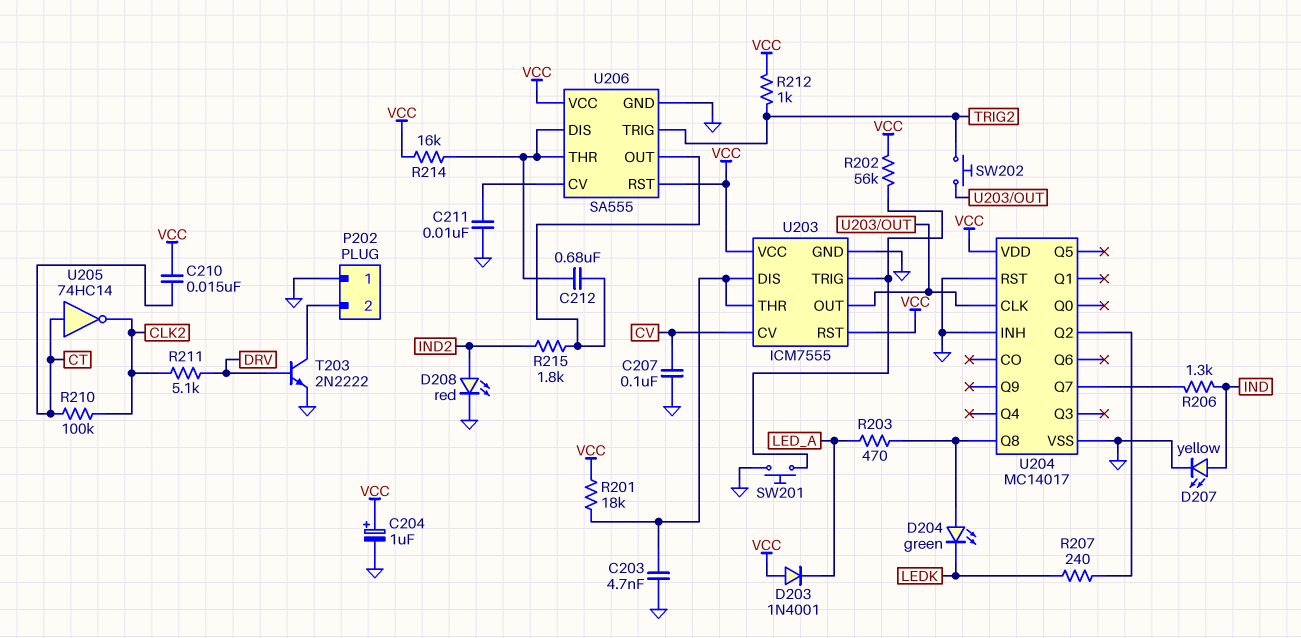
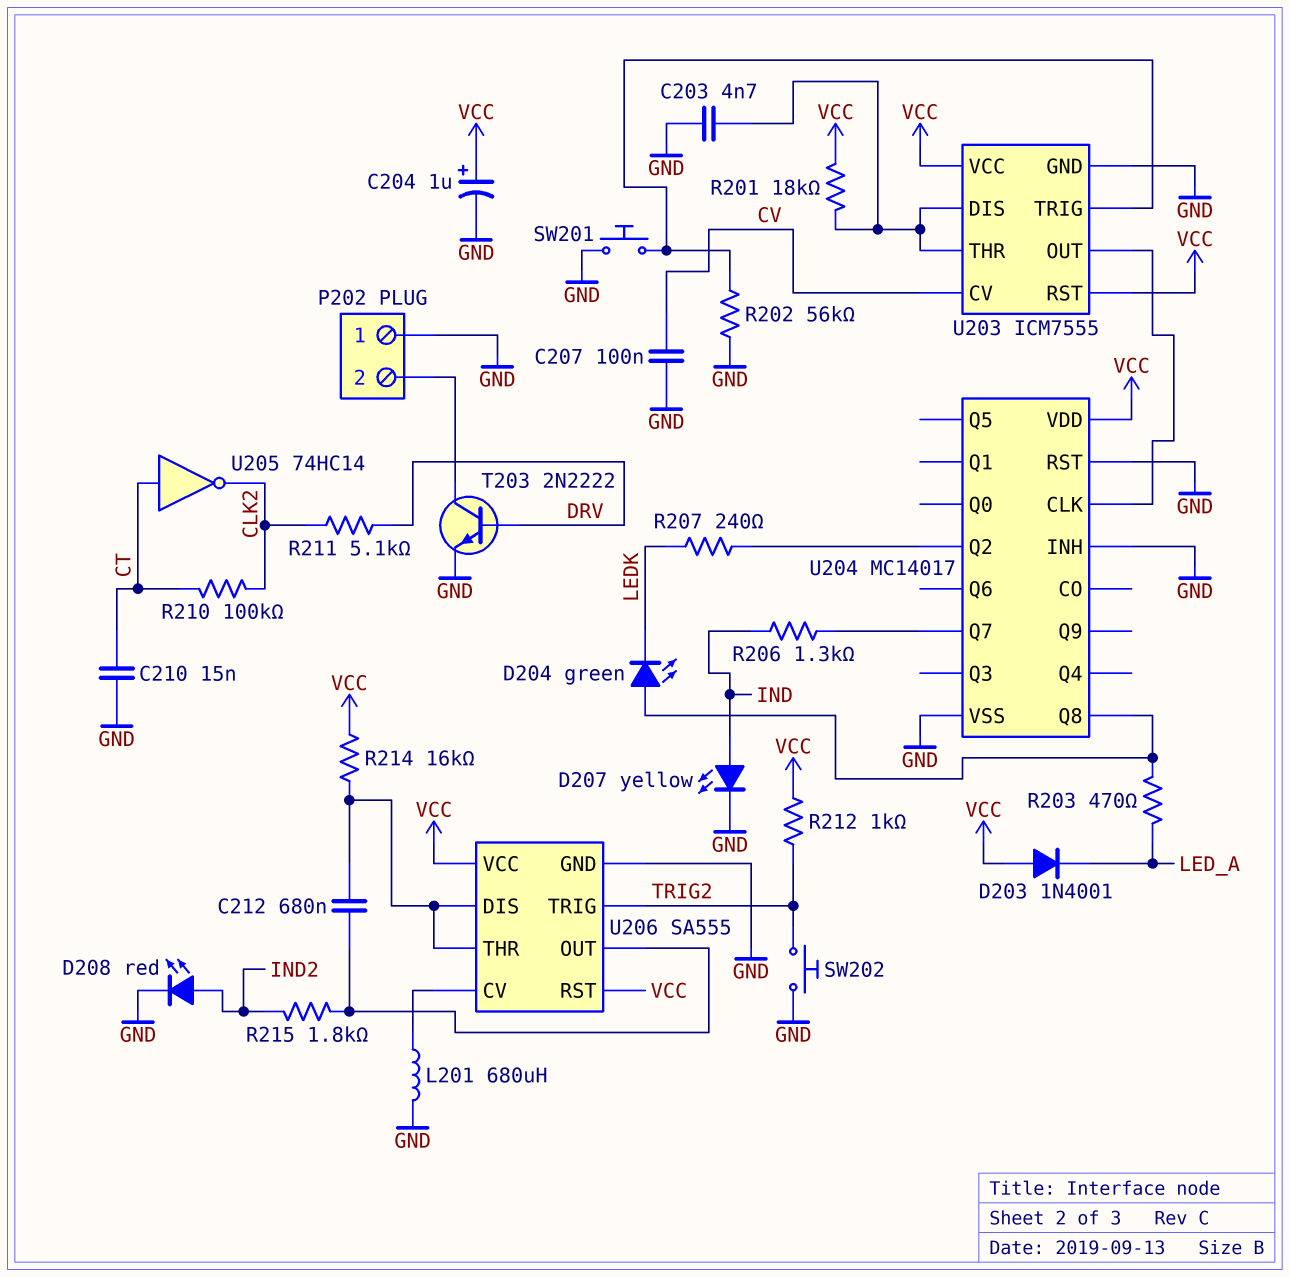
C210: 15nF (CT, VCC) -> 15nF (CT, GND)
C211: 10nF (GND, U206/CV) -> none
L201: none -> 680uH (GND, U206/CV)
R202: 56k (U203/TRIG, VCC) -> 56k (GND, U203/TRIG)
SW202: button (TRIG2, U203/OUT) -> button (GND, TRIG2)

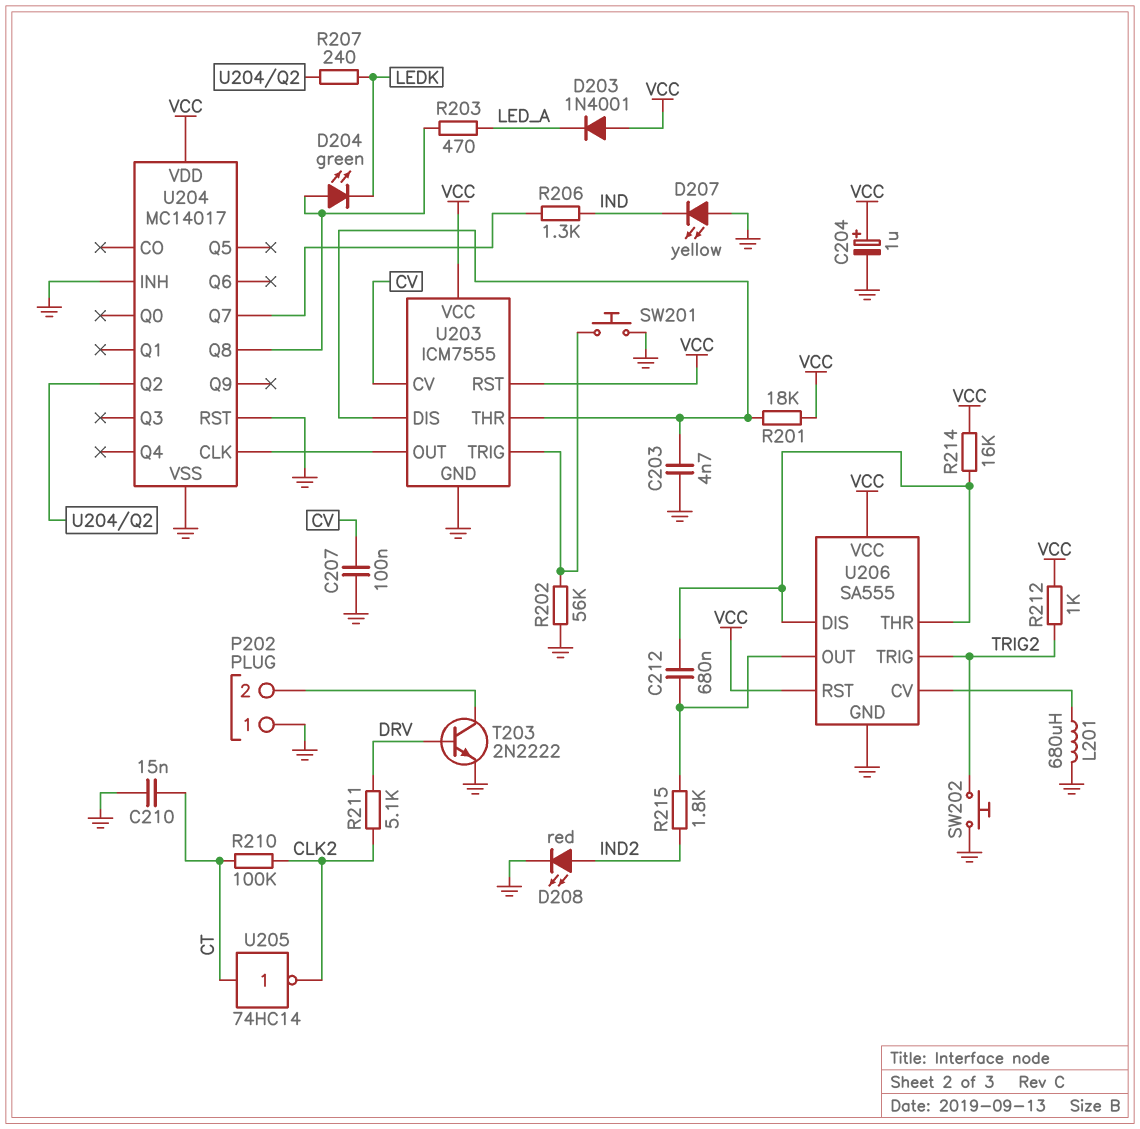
D207: LED yellow (A IND, K GND) -> LED yellow (A GND, K IND)

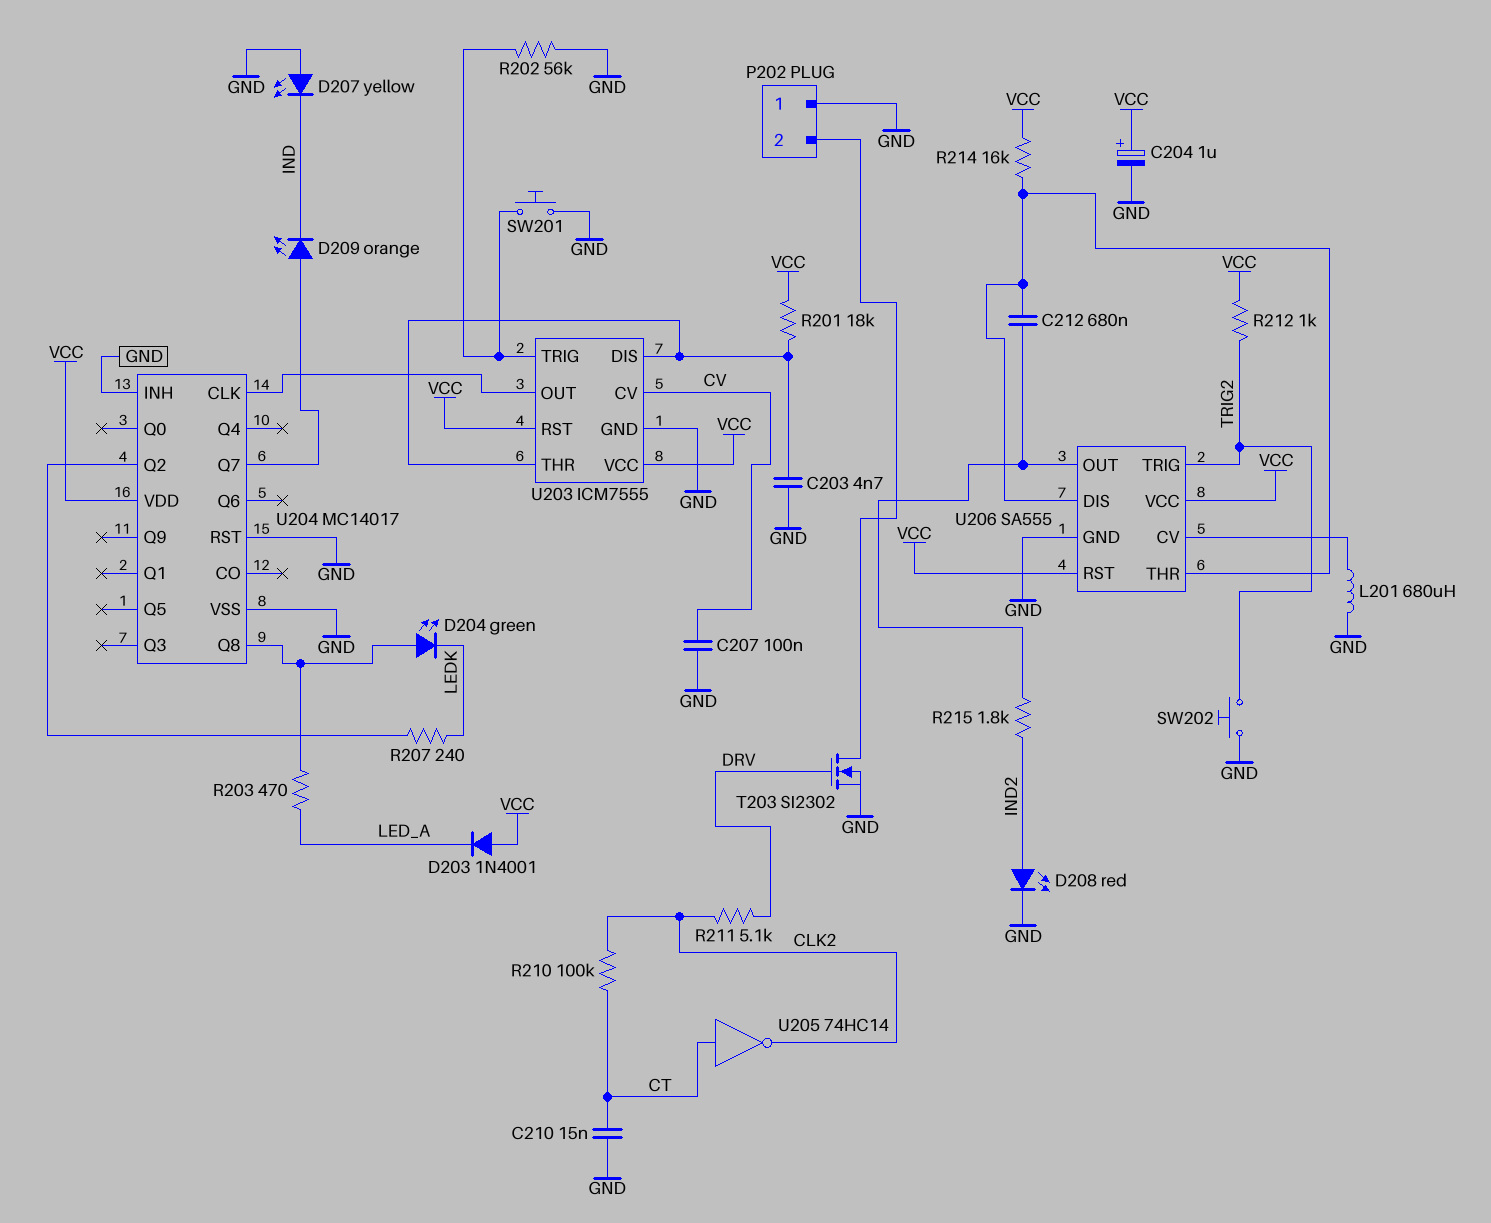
D209: none -> LED orange (A U204/Q7, K IND)
R206: 1.3k (IND, U204/Q7) -> none
T203: NPN 2N2222 (B DRV, C P202/2, E GND) -> NMOS SI2302 (G DRV, D P202/2, S GND)

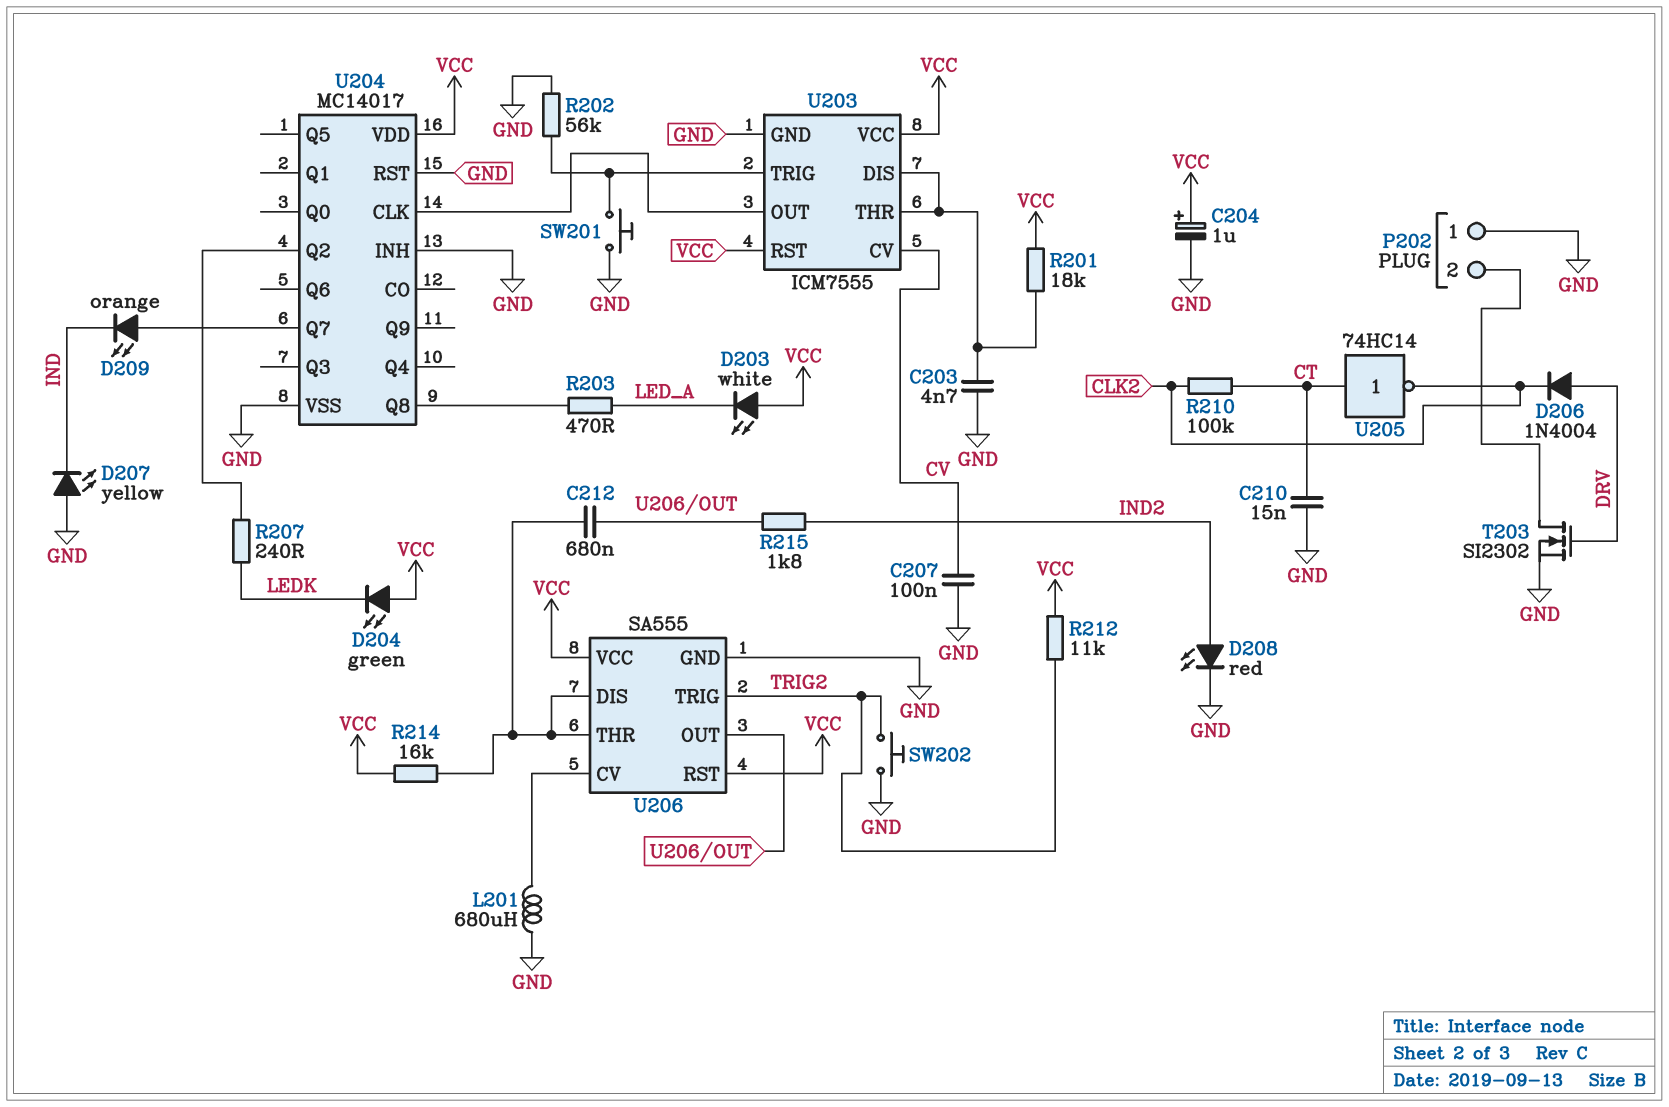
D203: diode 1N4001 (A VCC, K LED_A) -> LED white (A VCC, K LED_A)
D204: LED green (A U204/Q8, K LEDK) -> LED green (A VCC, K LEDK)
D206: none -> diode 1N4004 (A DRV, K CLK2)
R211: 5.1k (CLK2, DRV) -> none
R212: 1k (TRIG2, VCC) -> 11k (TRIG2, VCC)

